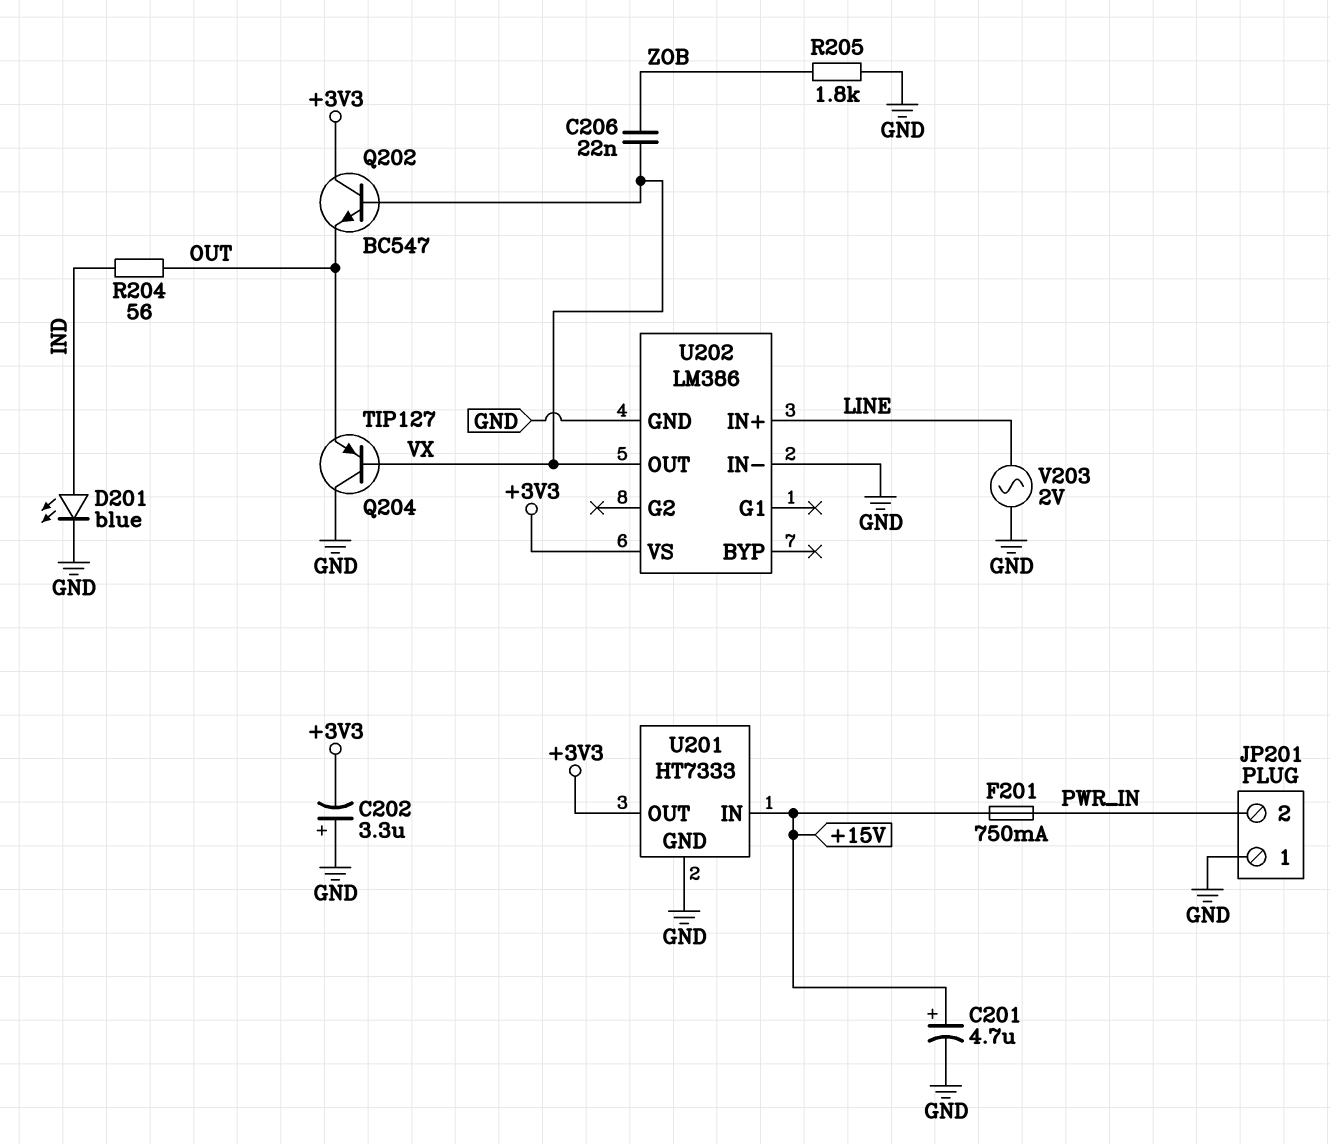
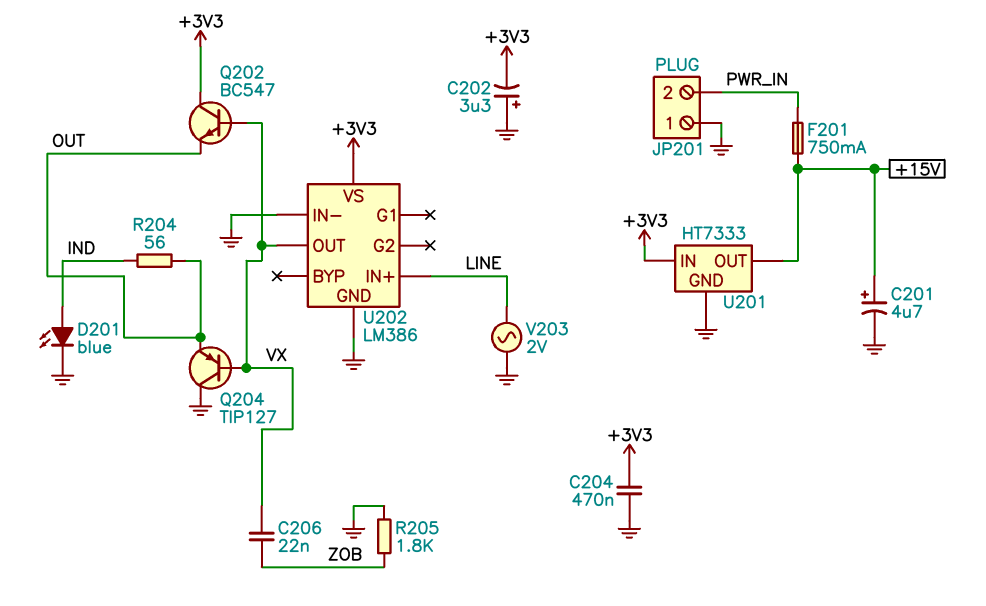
C204: none -> 470nF (+3V3, GND)
U201 pin IN: +15V -> +3V3
U201 pin OUT: +3V3 -> +15V

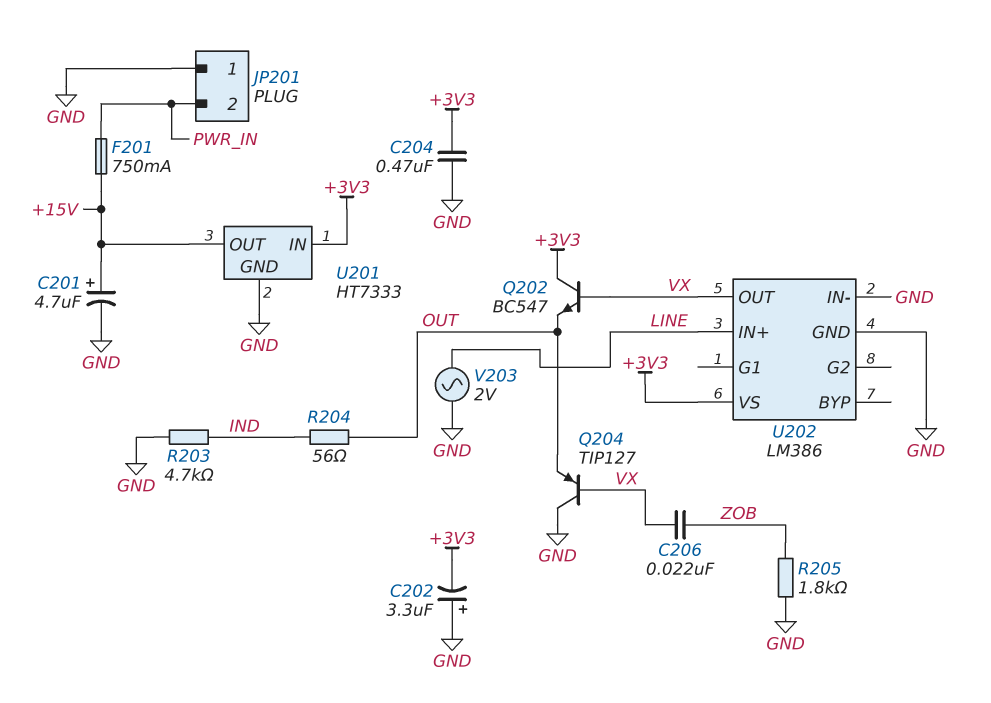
D201: LED blue (A IND, K GND) -> none
R203: none -> 4.7k (GND, IND)

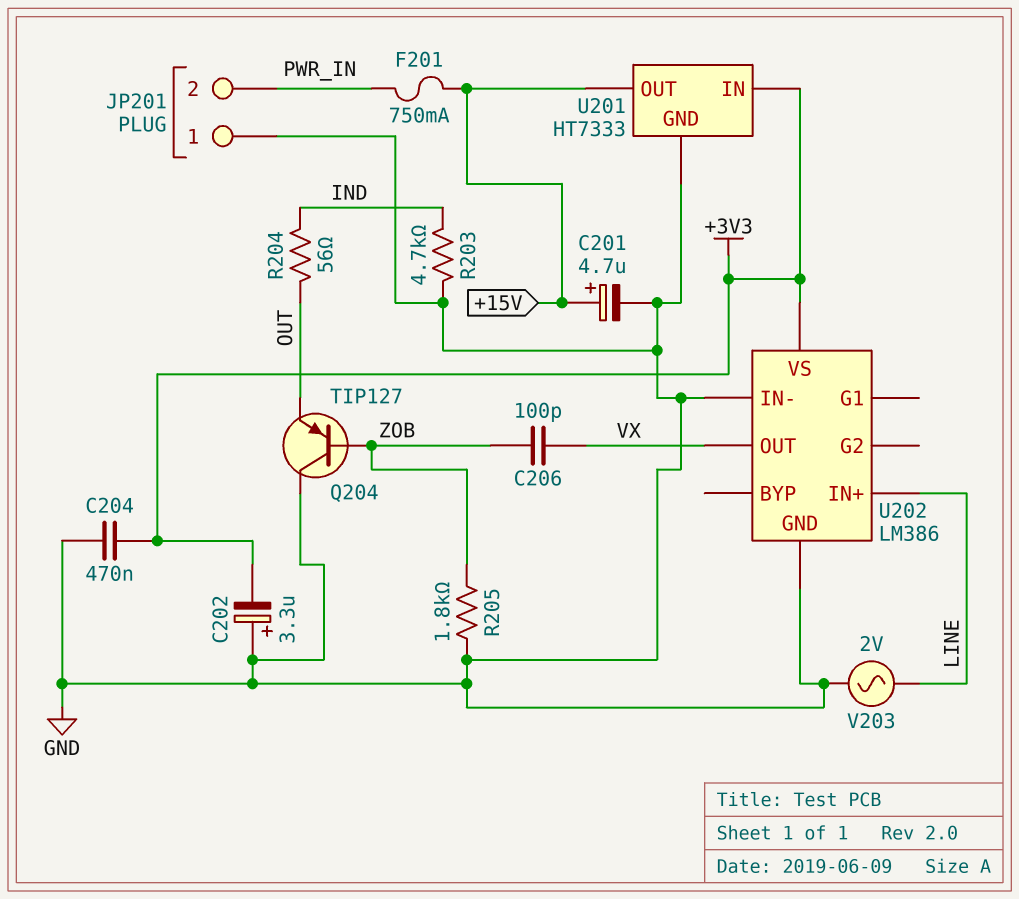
C206: 22nF (VX, ZOB) -> 100pF (VX, ZOB)
Q202: NPN BC547 (B VX, C +3V3, E OUT) -> none
Q204: PNP TIP127 (B VX, C GND, E OUT) -> PNP TIP127 (B ZOB, C GND, E OUT)

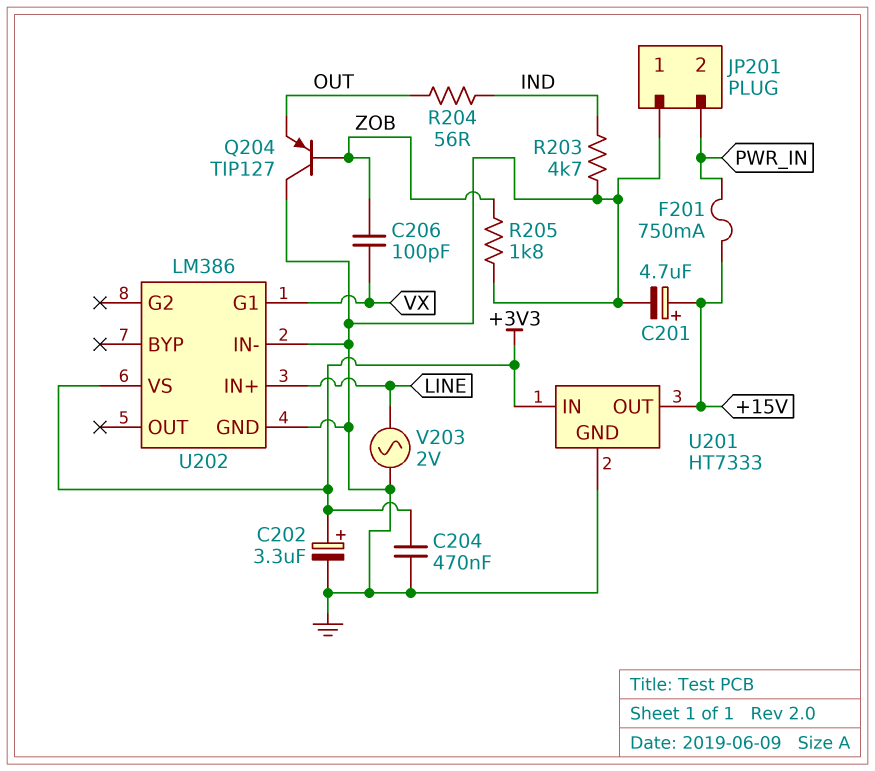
C202: 3.3uF (plus GND, minus +3V3) -> 3.3uF (plus +3V3, minus GND)
U202 pin G1: none -> VX
U202 pin OUT: VX -> none

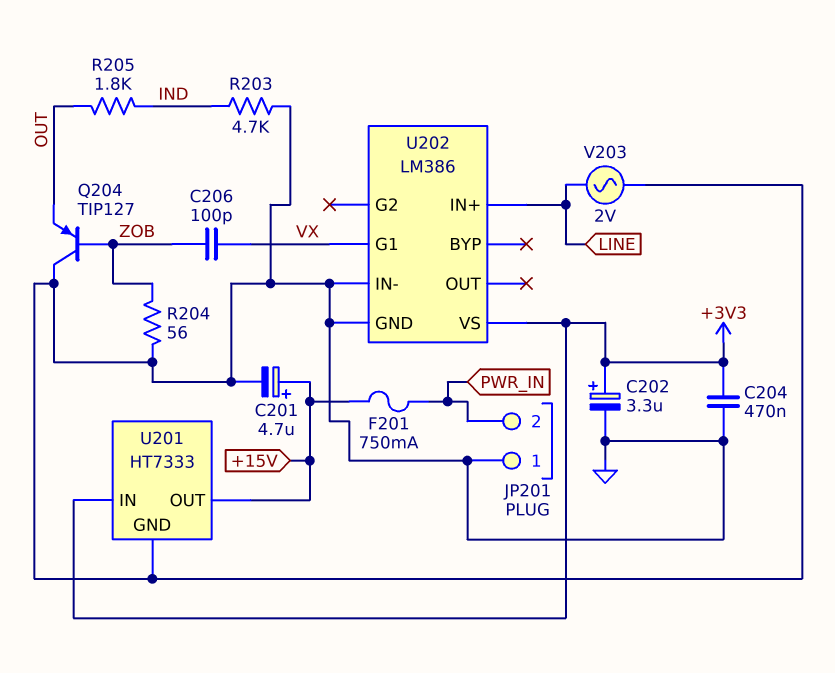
R204: 56 (IND, OUT) -> 56 (GND, ZOB)
R205: 1.8k (GND, ZOB) -> 1.8k (IND, OUT)

